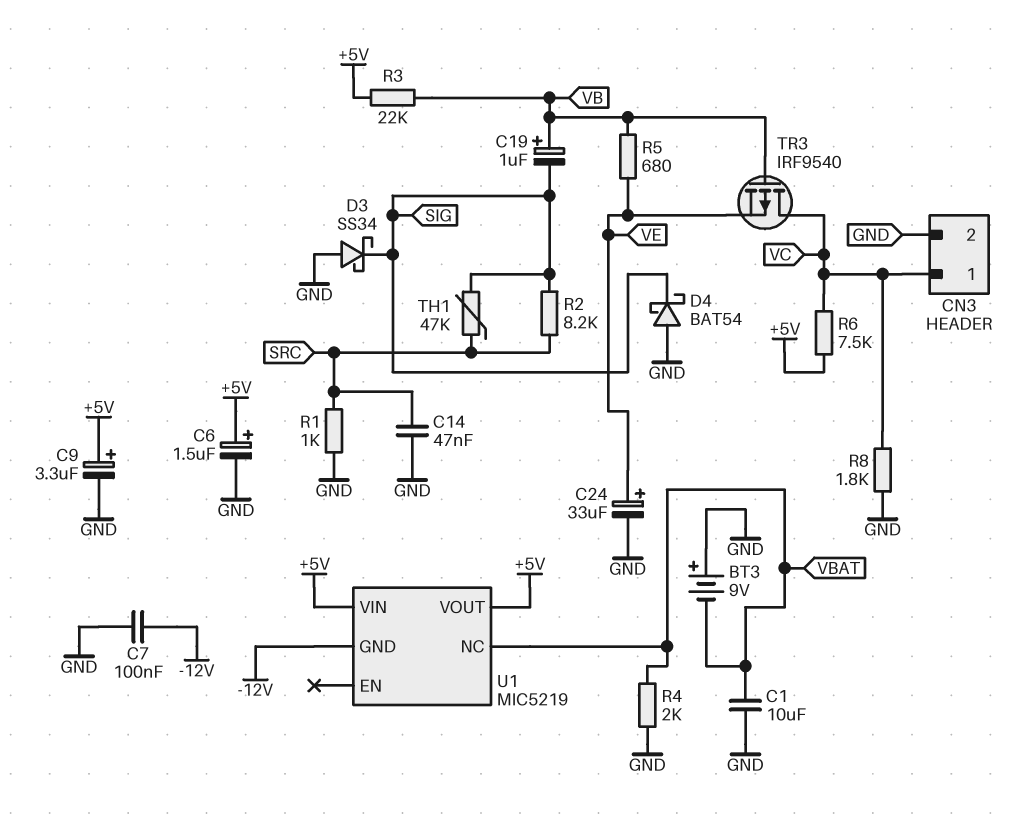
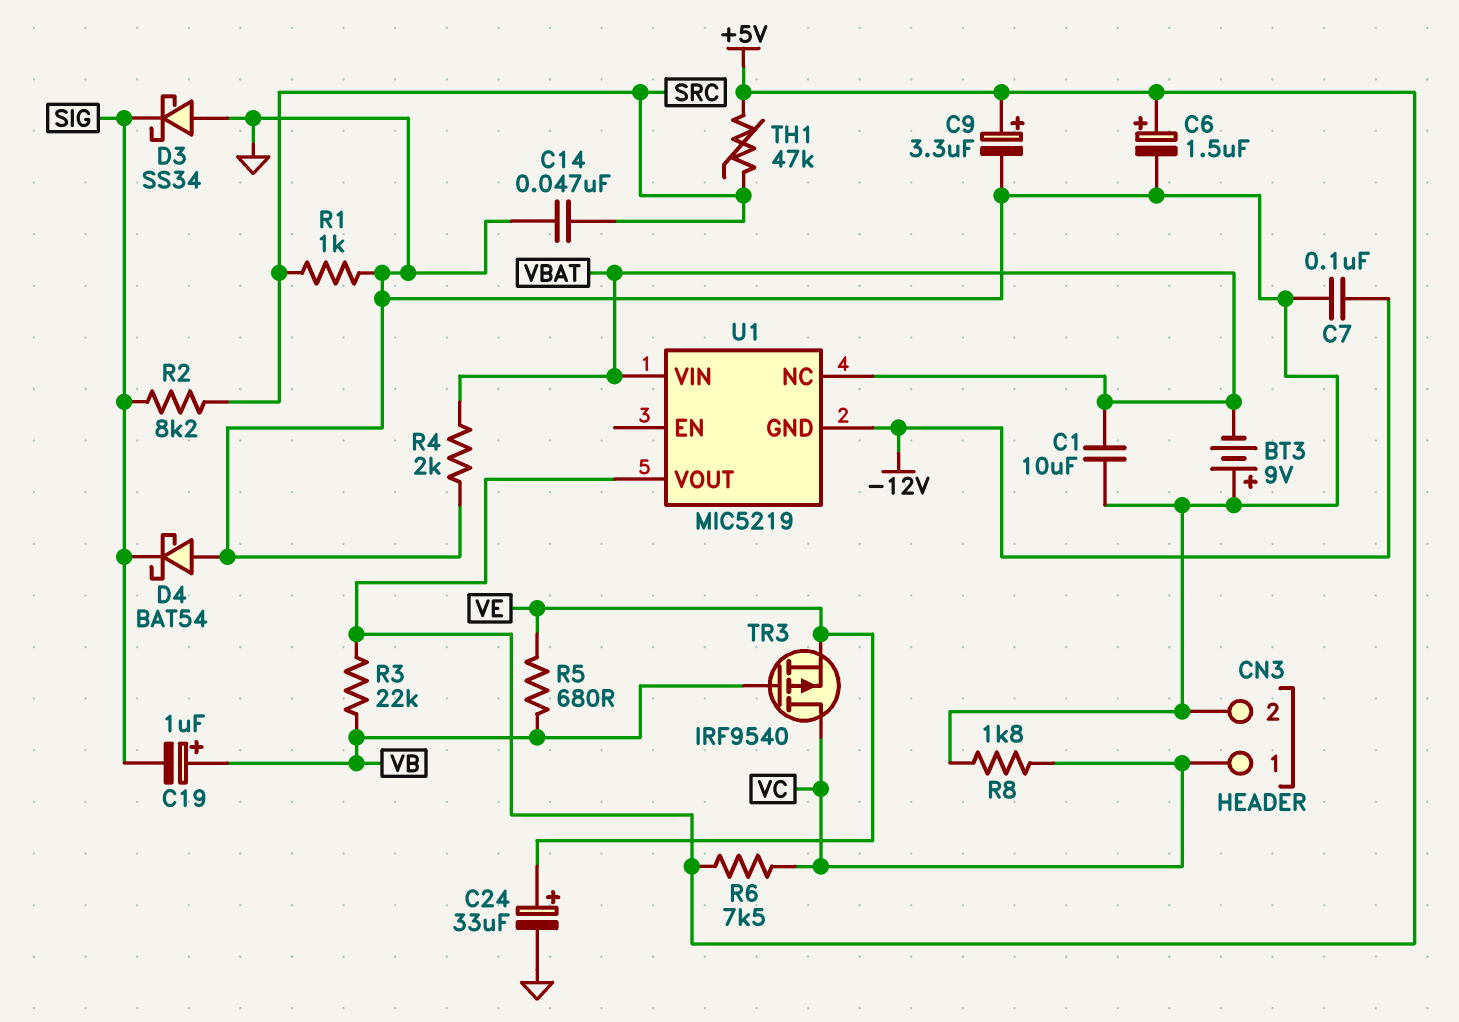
TH1: 47k (SIG, SRC) -> 47k (+5V, SRC)
U1 pin VIN: +5V -> VBAT

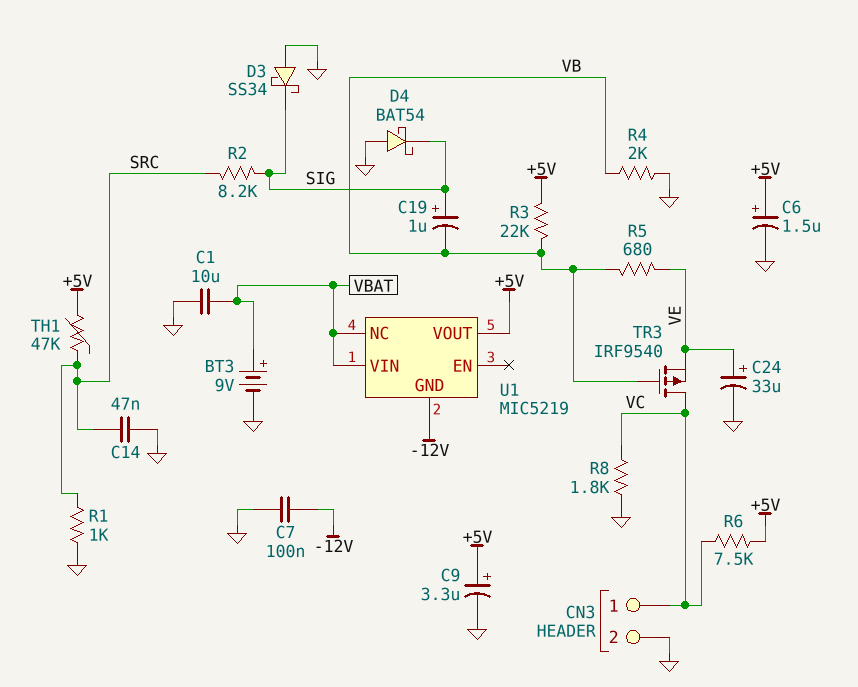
BT3: 9V (plus GND, minus VBAT) -> 9V (plus VBAT, minus GND)
C19: 1uF (plus VB, minus SIG) -> 1uF (plus SIG, minus VB)
R4: 2k (GND, VBAT) -> 2k (GND, VB)

